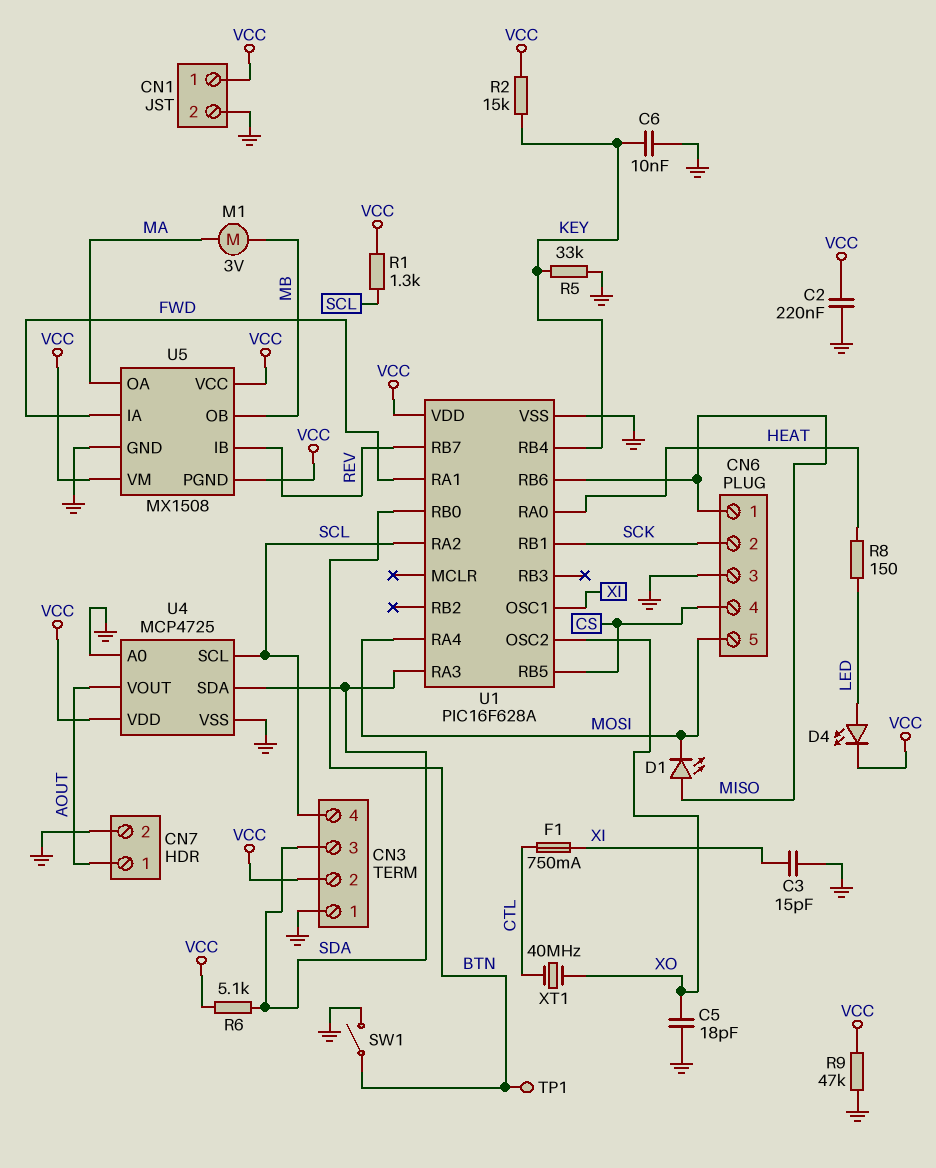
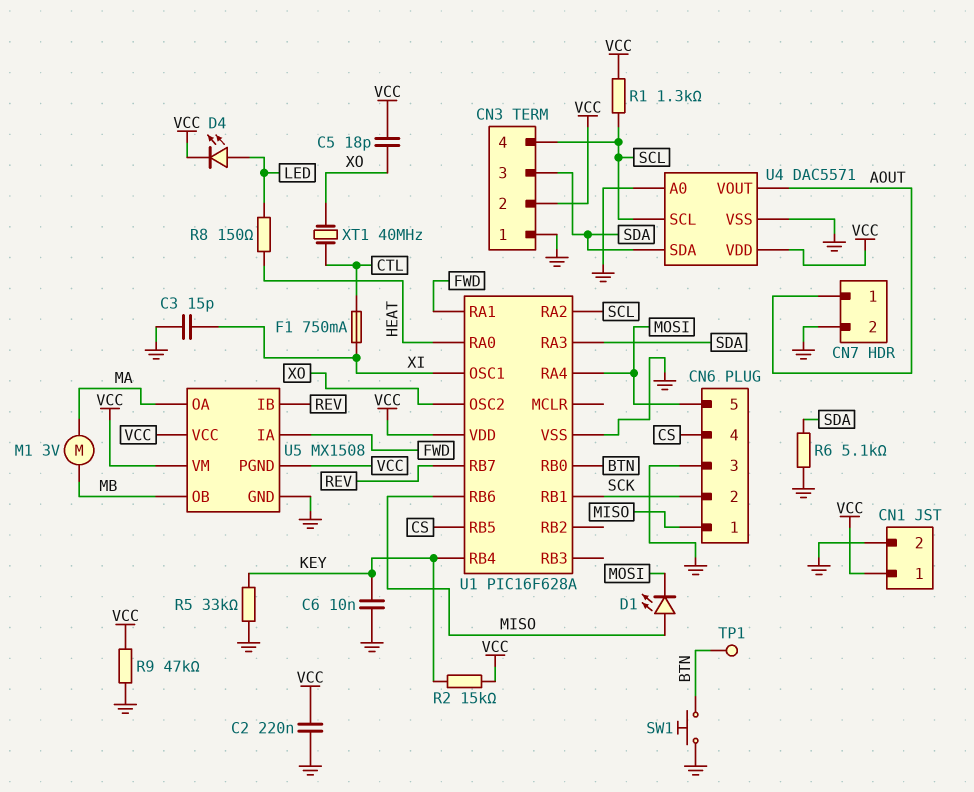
C5: 18pF (GND, XO) -> 18pF (VCC, XO)
R6: 5.1k (SDA, VCC) -> 5.1k (GND, SDA)
SW1: switch (BTN, GND) -> button (BTN, GND)
U4: MCP4725 -> DAC5571

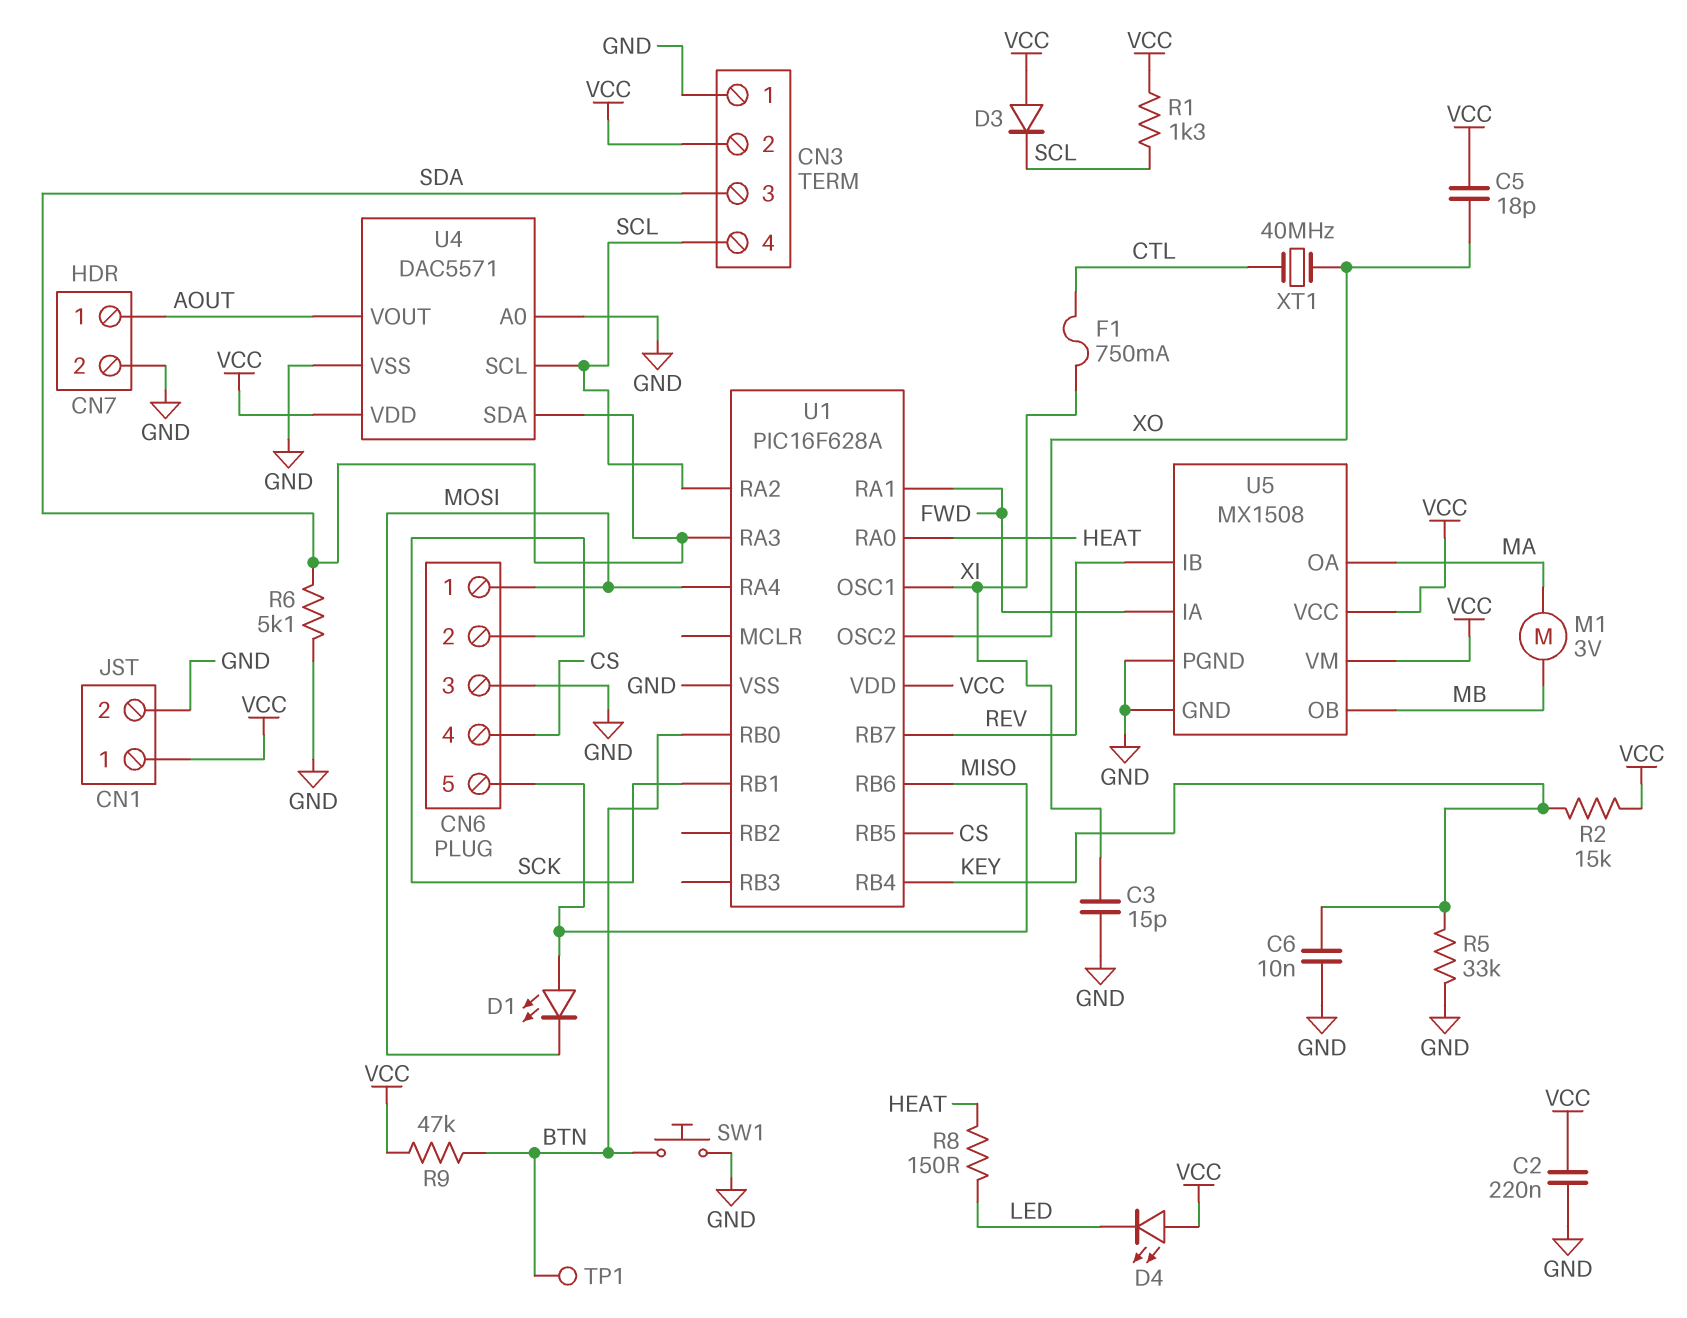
CN6 pin 1: MISO -> MOSI
CN6 pin 5: MOSI -> MISO
D3: none -> diode (A VCC, K SCL)
D4: LED (A LED, K VCC) -> LED (A VCC, K LED)
R9: 47k (GND, VCC) -> 47k (BTN, VCC)
U5 pin PGND: VCC -> GND

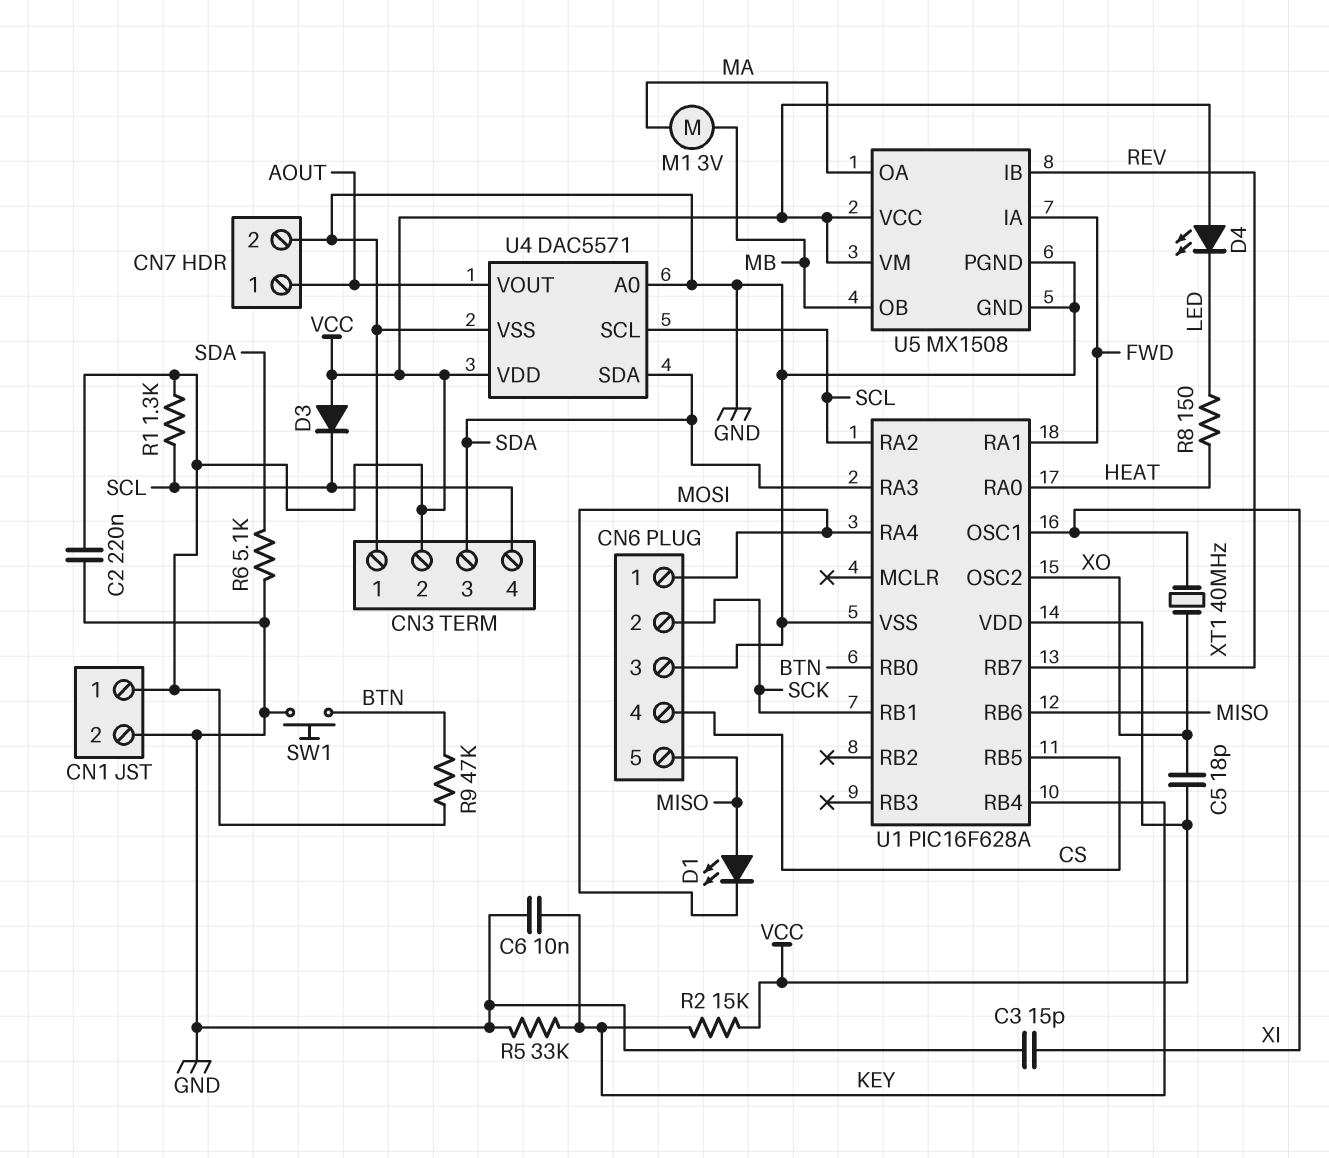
F1: 750mA (CTL, XI) -> none
TP1: test point (BTN) -> none
XT1: 40MHz (CTL, XO) -> 40MHz (XI, XO)

